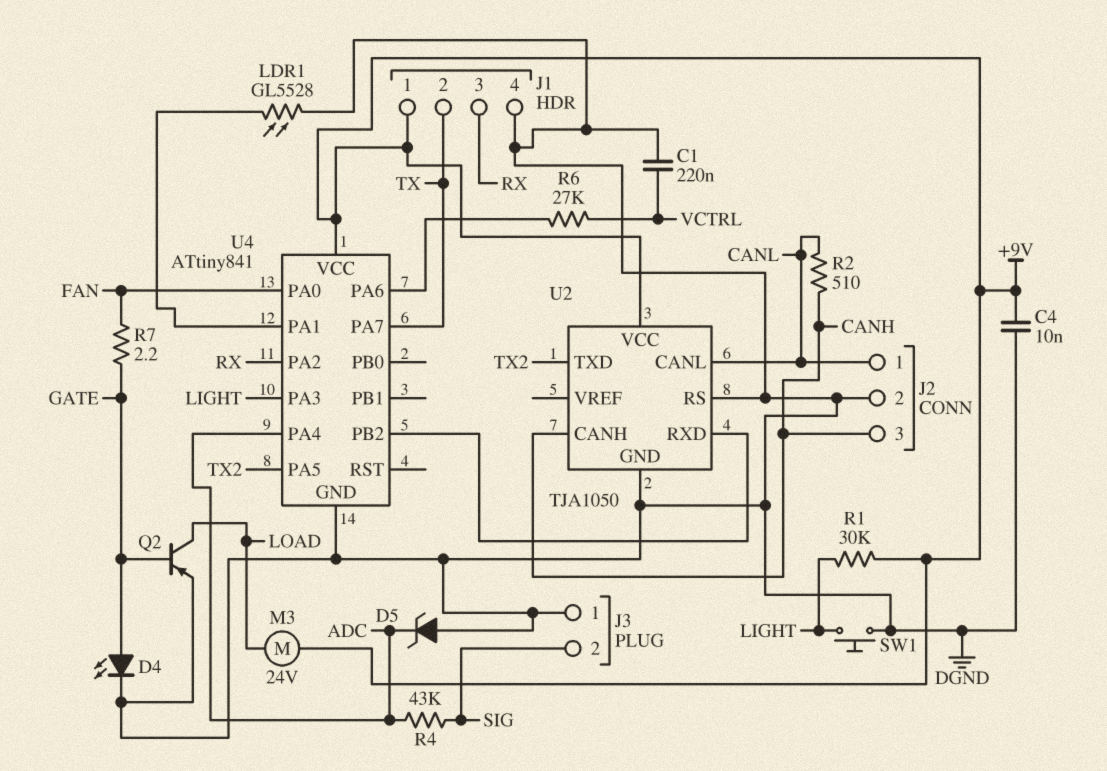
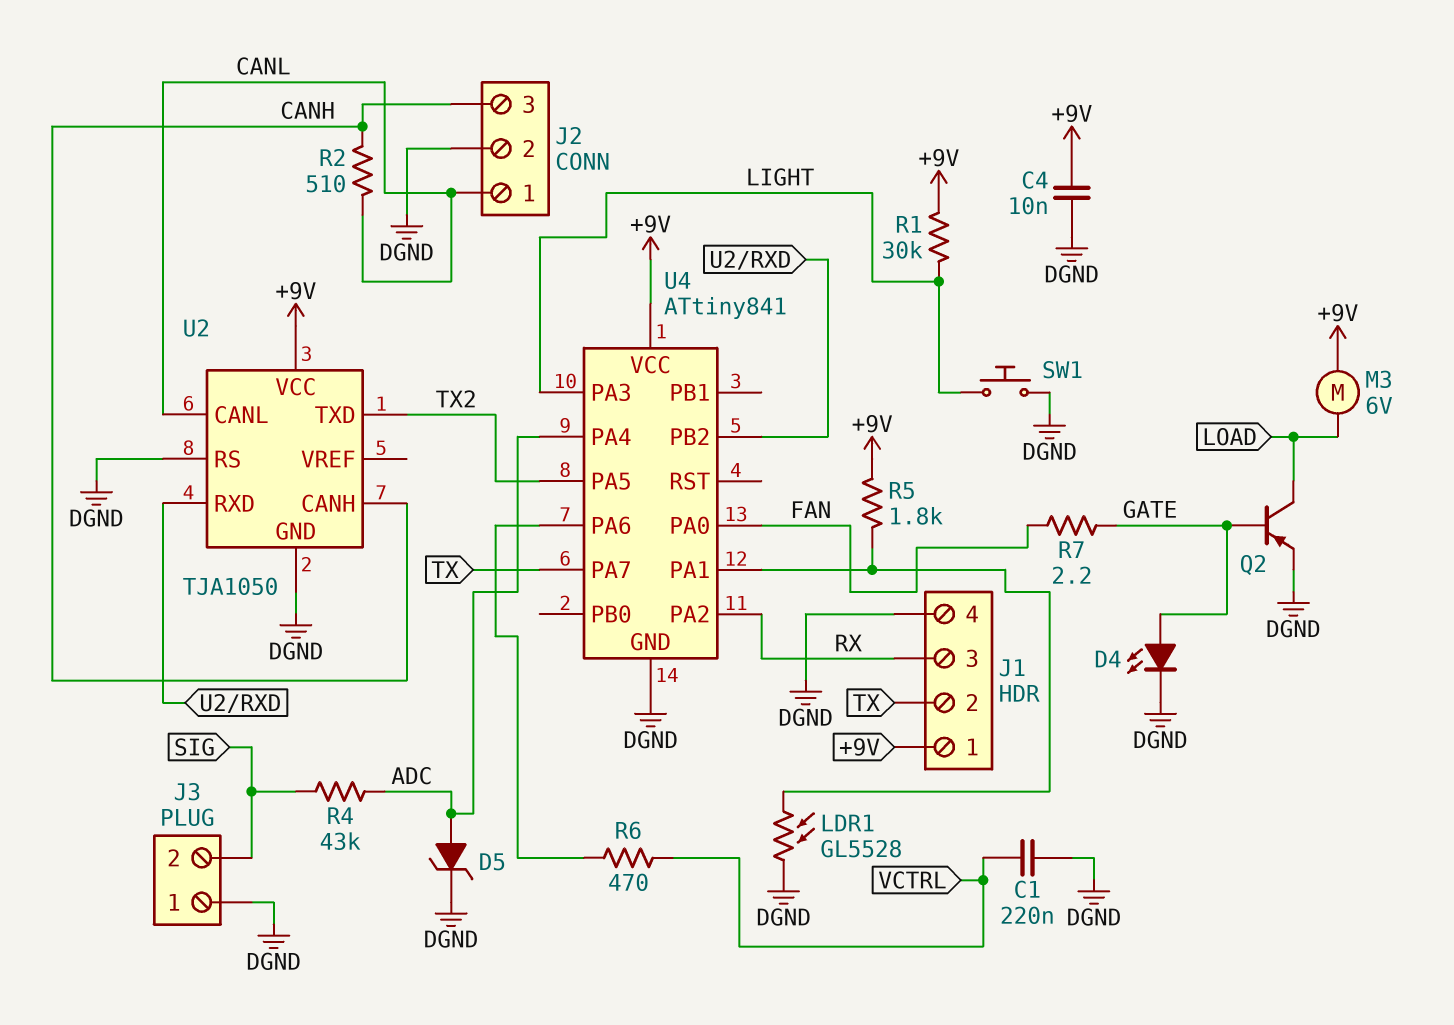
D5: zener (A DGND, K ADC) -> zener (A ADC, K DGND)
M3: motor 24V (+9V, LOAD) -> motor 6V (+9V, LOAD)
R5: none -> 1.8k (+9V, U4/PA1)
R6: 27k (U4/PA6, VCTRL) -> 470 (U4/PA6, VCTRL)

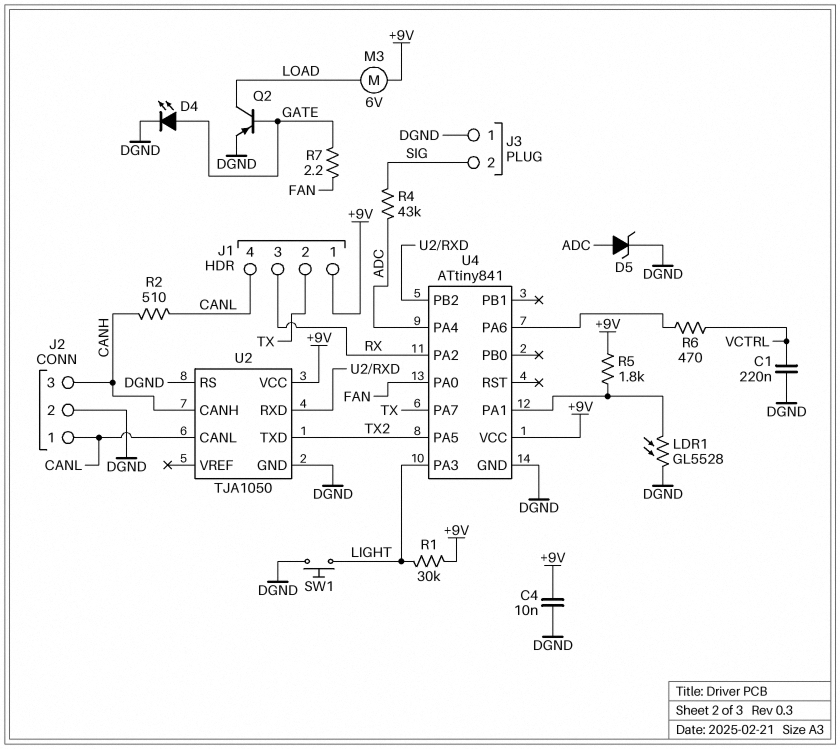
J1 pin 4: DGND -> CANL

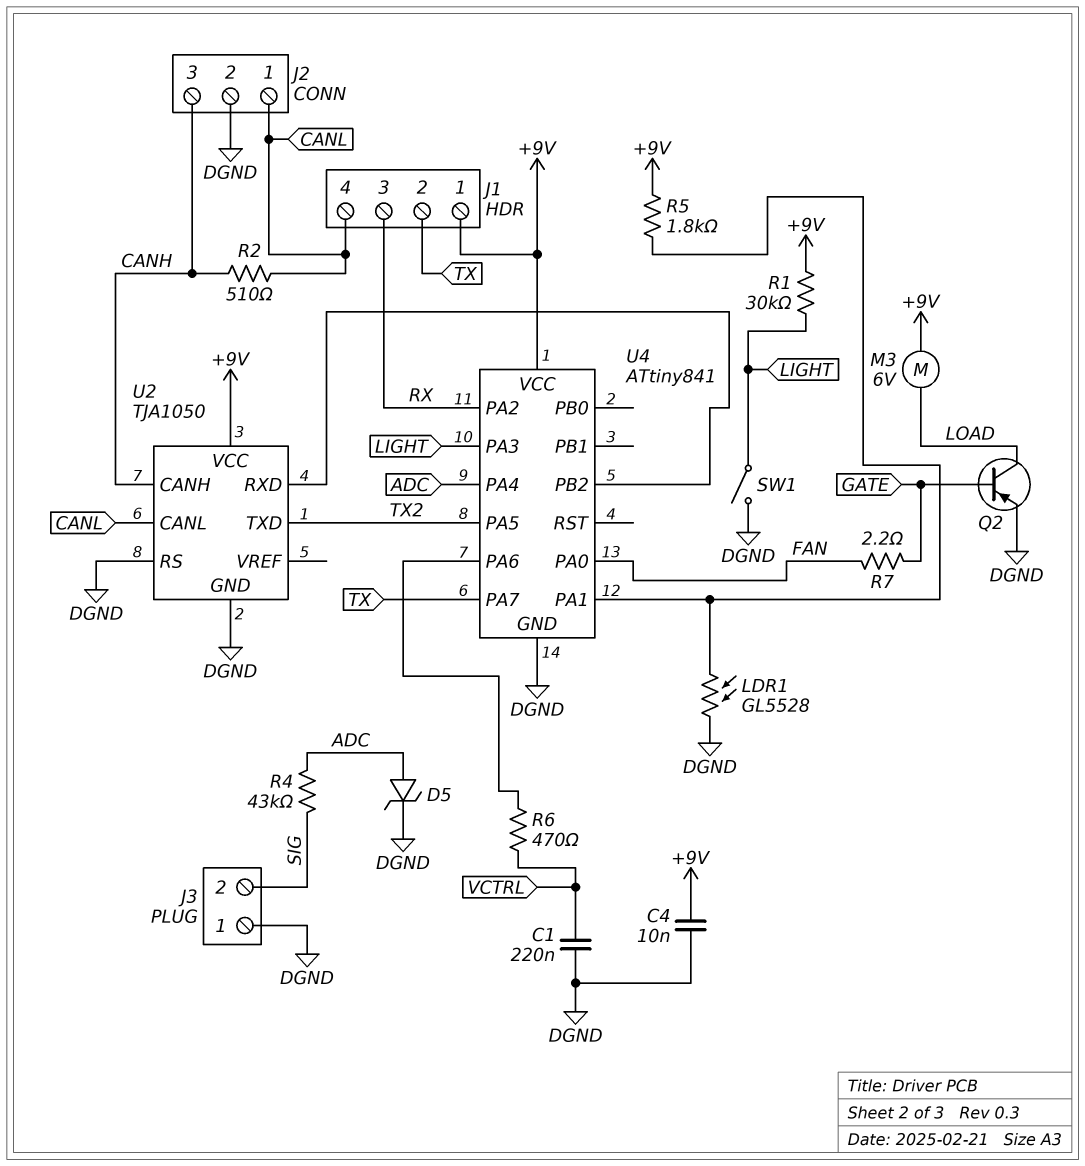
D4: LED (A GATE, K DGND) -> none
SW1: button (DGND, LIGHT) -> switch (DGND, LIGHT)

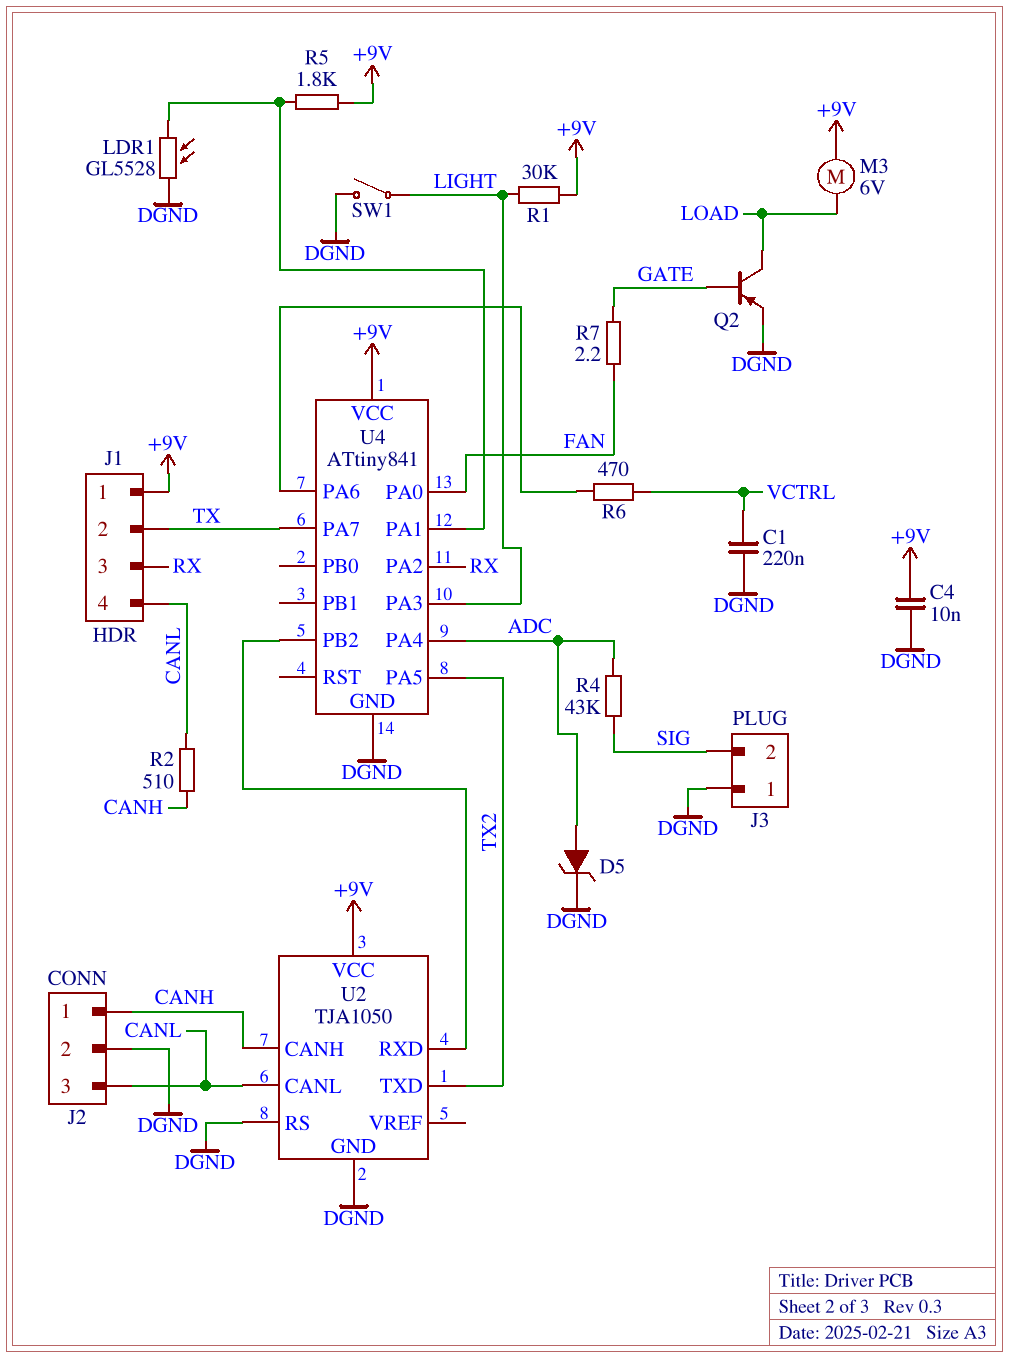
J2 pin 1: CANL -> CANH
J2 pin 3: CANH -> CANL

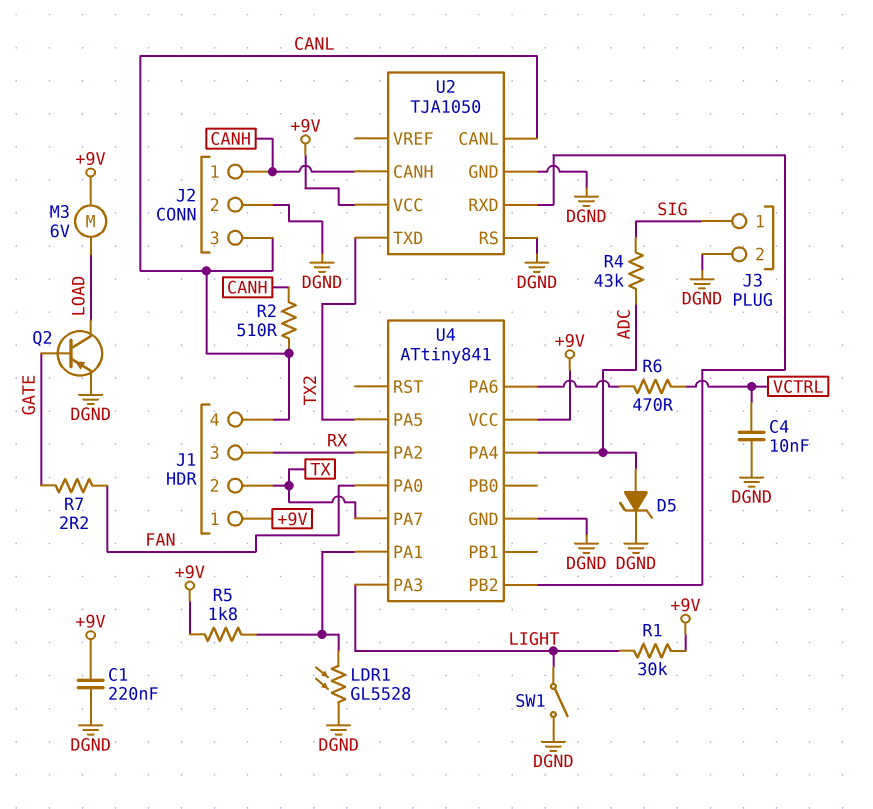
C1: 220nF (DGND, VCTRL) -> 220nF (+9V, DGND)
C4: 10nF (+9V, DGND) -> 10nF (DGND, VCTRL)
J3 pin 1: DGND -> SIG
J3 pin 2: SIG -> DGND

